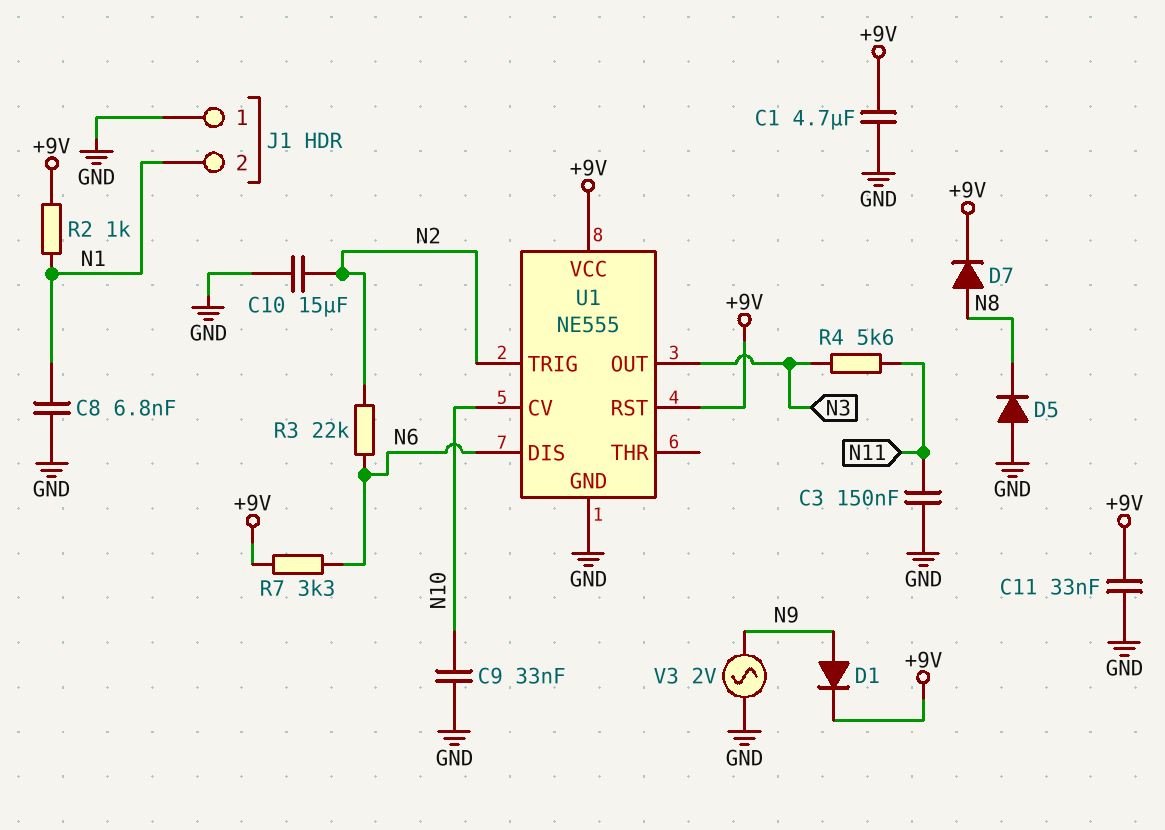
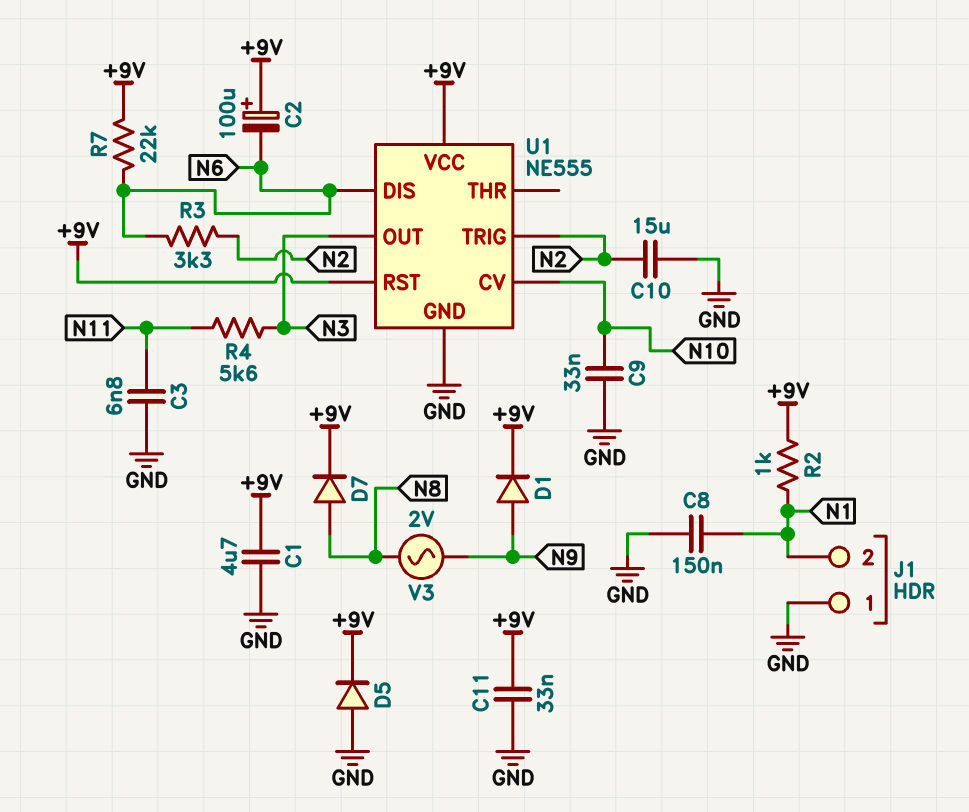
C2: none -> 100uF (plus +9V, minus N6)
C3: 150nF (GND, N11) -> 6.8nF (GND, N11)
C8: 6.8nF (GND, N1) -> 150nF (GND, N1)
D5: diode (A GND, K N8) -> diode (A GND, K +9V)
R3: 22k (N2, N6) -> 3.3k (N2, N6)
R7: 3.3k (+9V, N6) -> 22k (+9V, N6)
V3: AC 2V (GND, N9) -> AC 2V (N8, N9)

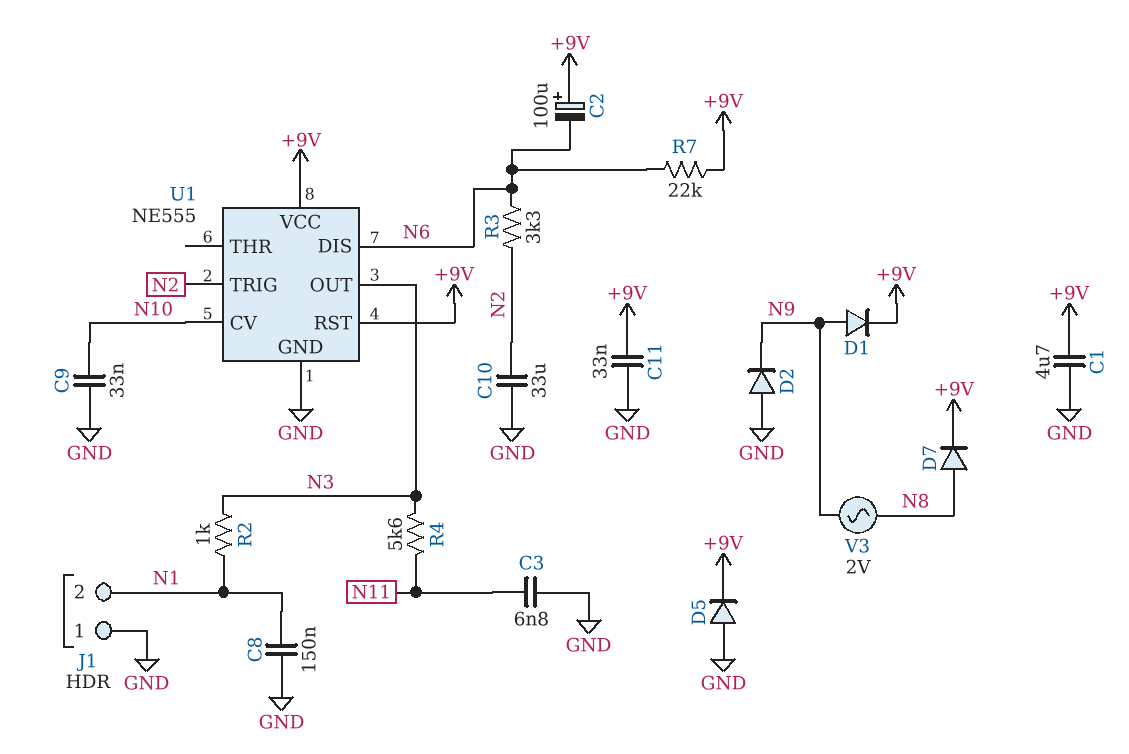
C10: 15uF (GND, N2) -> 33uF (GND, N2)
D2: none -> diode (A GND, K N9)
R2: 1k (+9V, N1) -> 1k (N1, N3)

